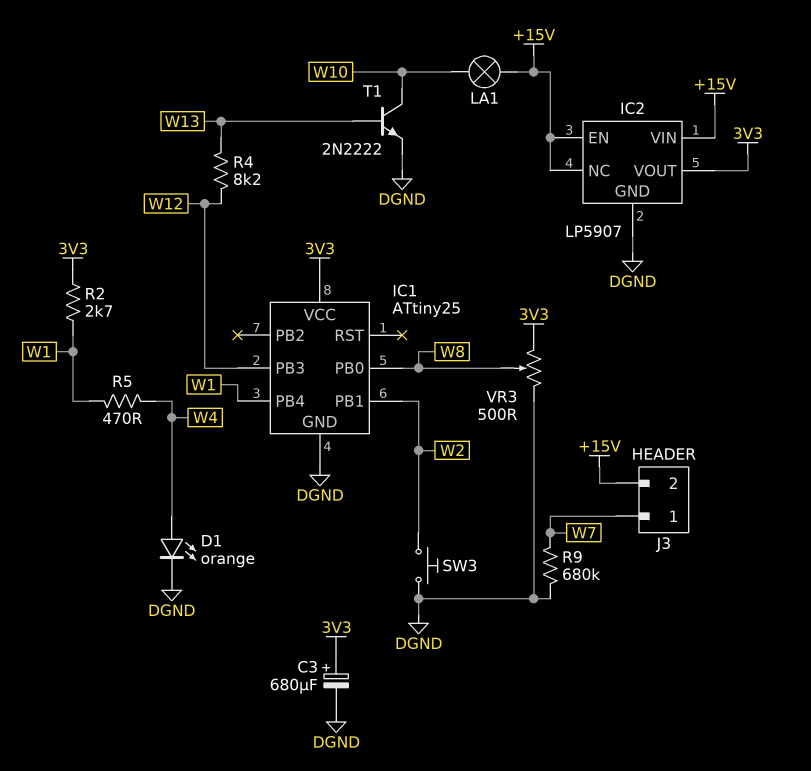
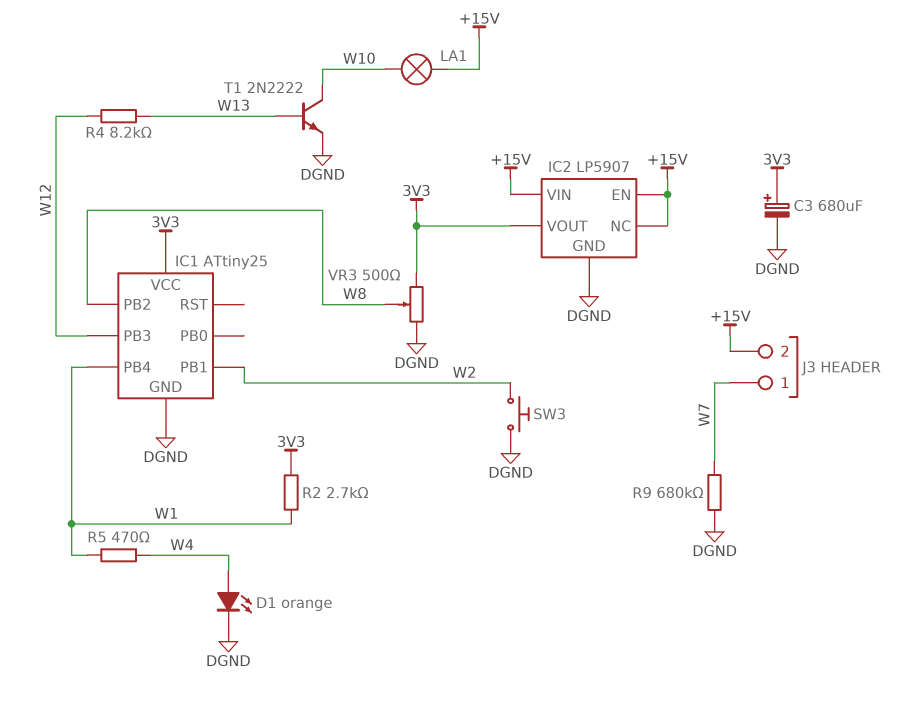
IC1 pin PB0: W8 -> none
IC1 pin PB2: none -> W8

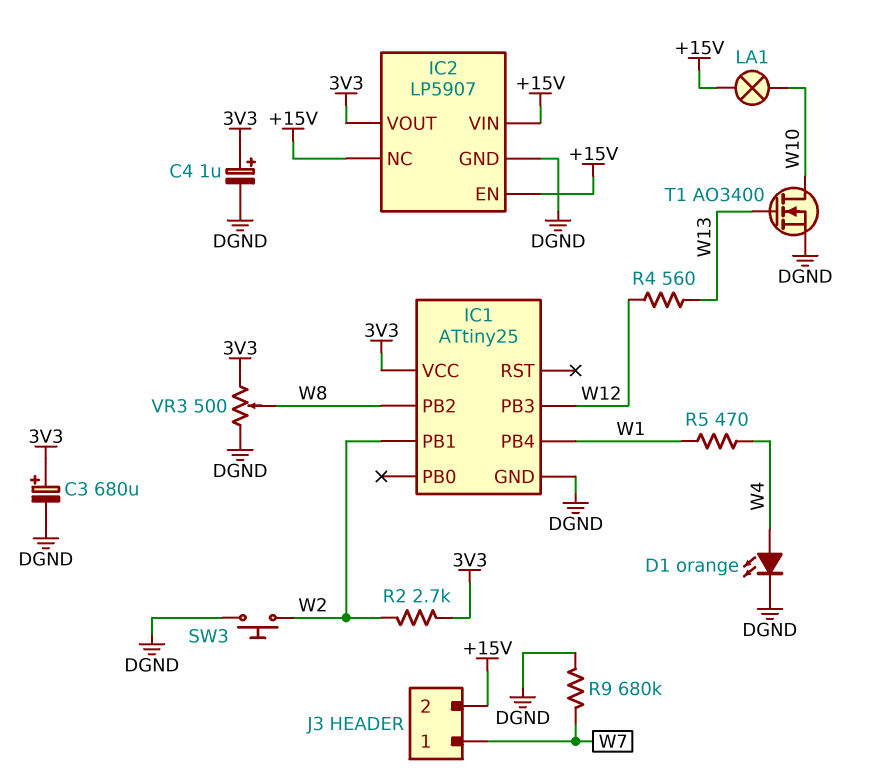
C4: none -> 1uF (plus 3V3, minus DGND)
R2: 2.7k (3V3, W1) -> 2.7k (3V3, W2)
R4: 8.2k (W12, W13) -> 560 (W12, W13)
T1: NPN 2N2222 (B W13, C W10, E DGND) -> NMOS AO3400 (G W13, D W10, S DGND)

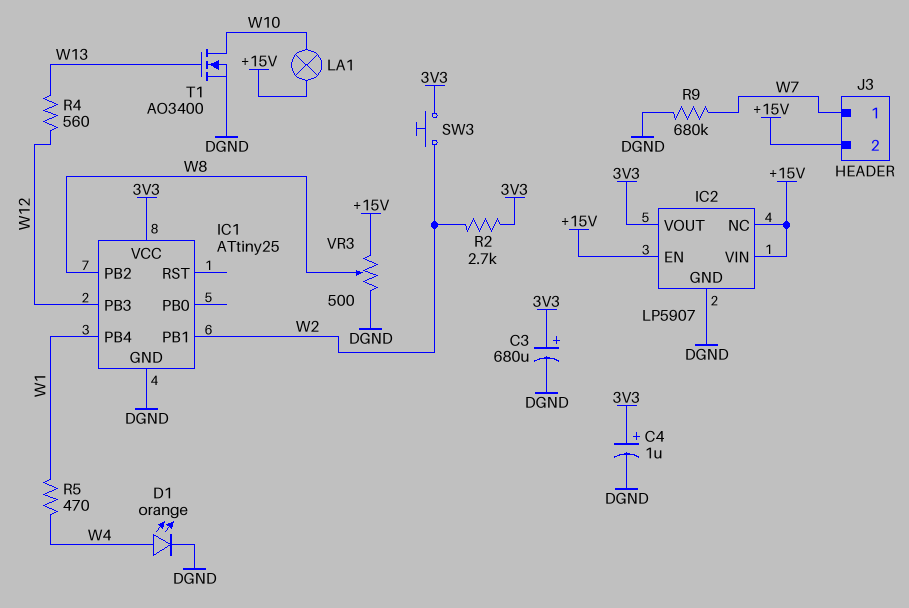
SW3: button (DGND, W2) -> button (3V3, W2)
VR3: 500 (3V3, DGND, wiper W8) -> 500 (+15V, DGND, wiper W8)

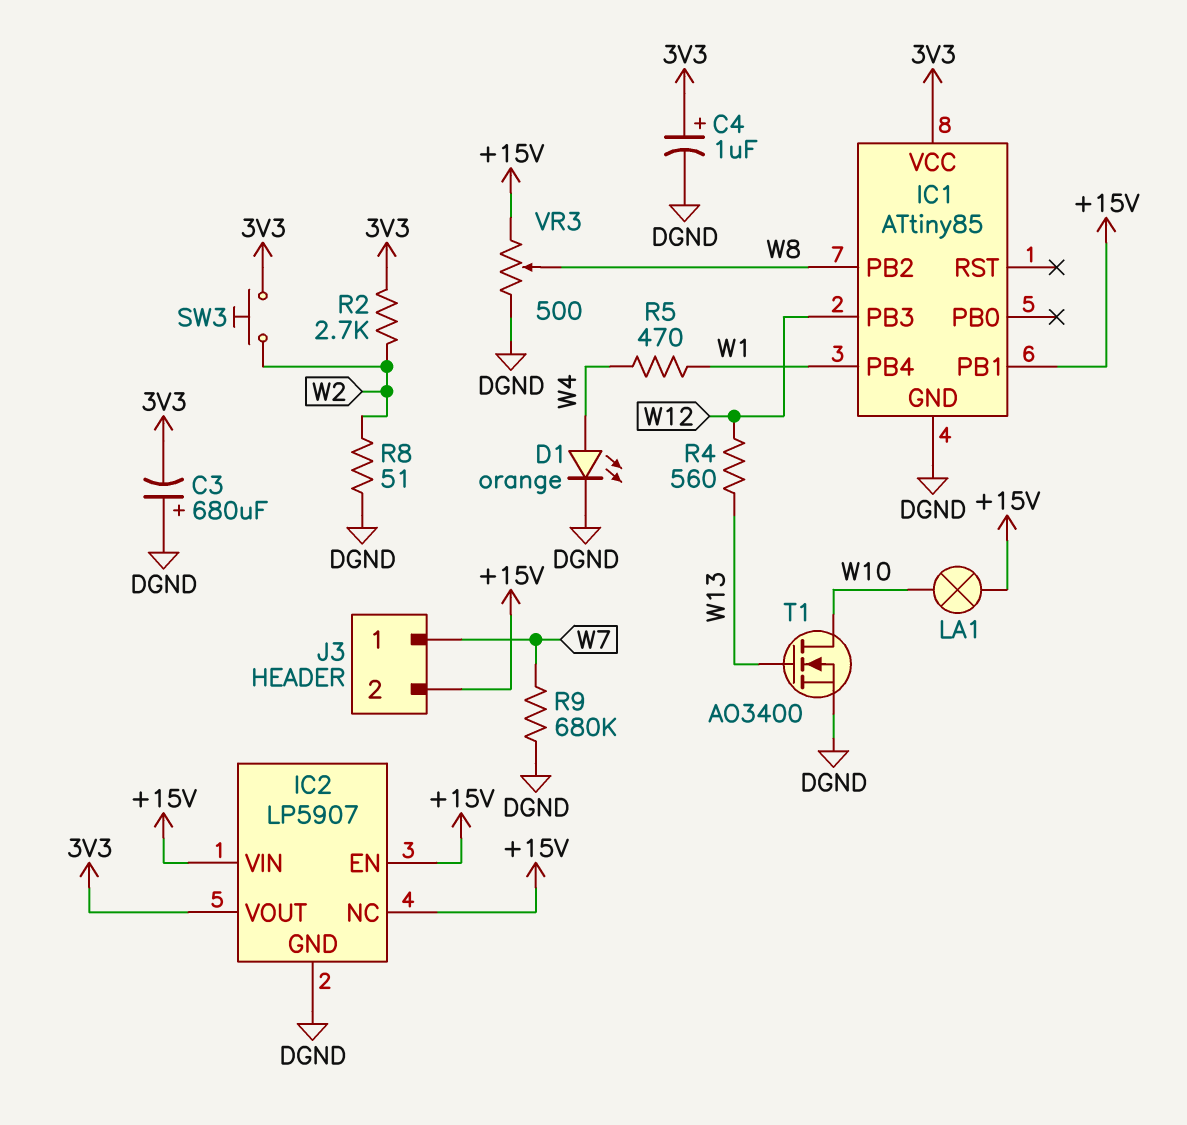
C3: 680uF (plus 3V3, minus DGND) -> 680uF (plus DGND, minus 3V3)
IC1: ATtiny25 -> ATtiny85
IC1 pin PB1: W2 -> +15V
R8: none -> 51 (DGND, W2)

